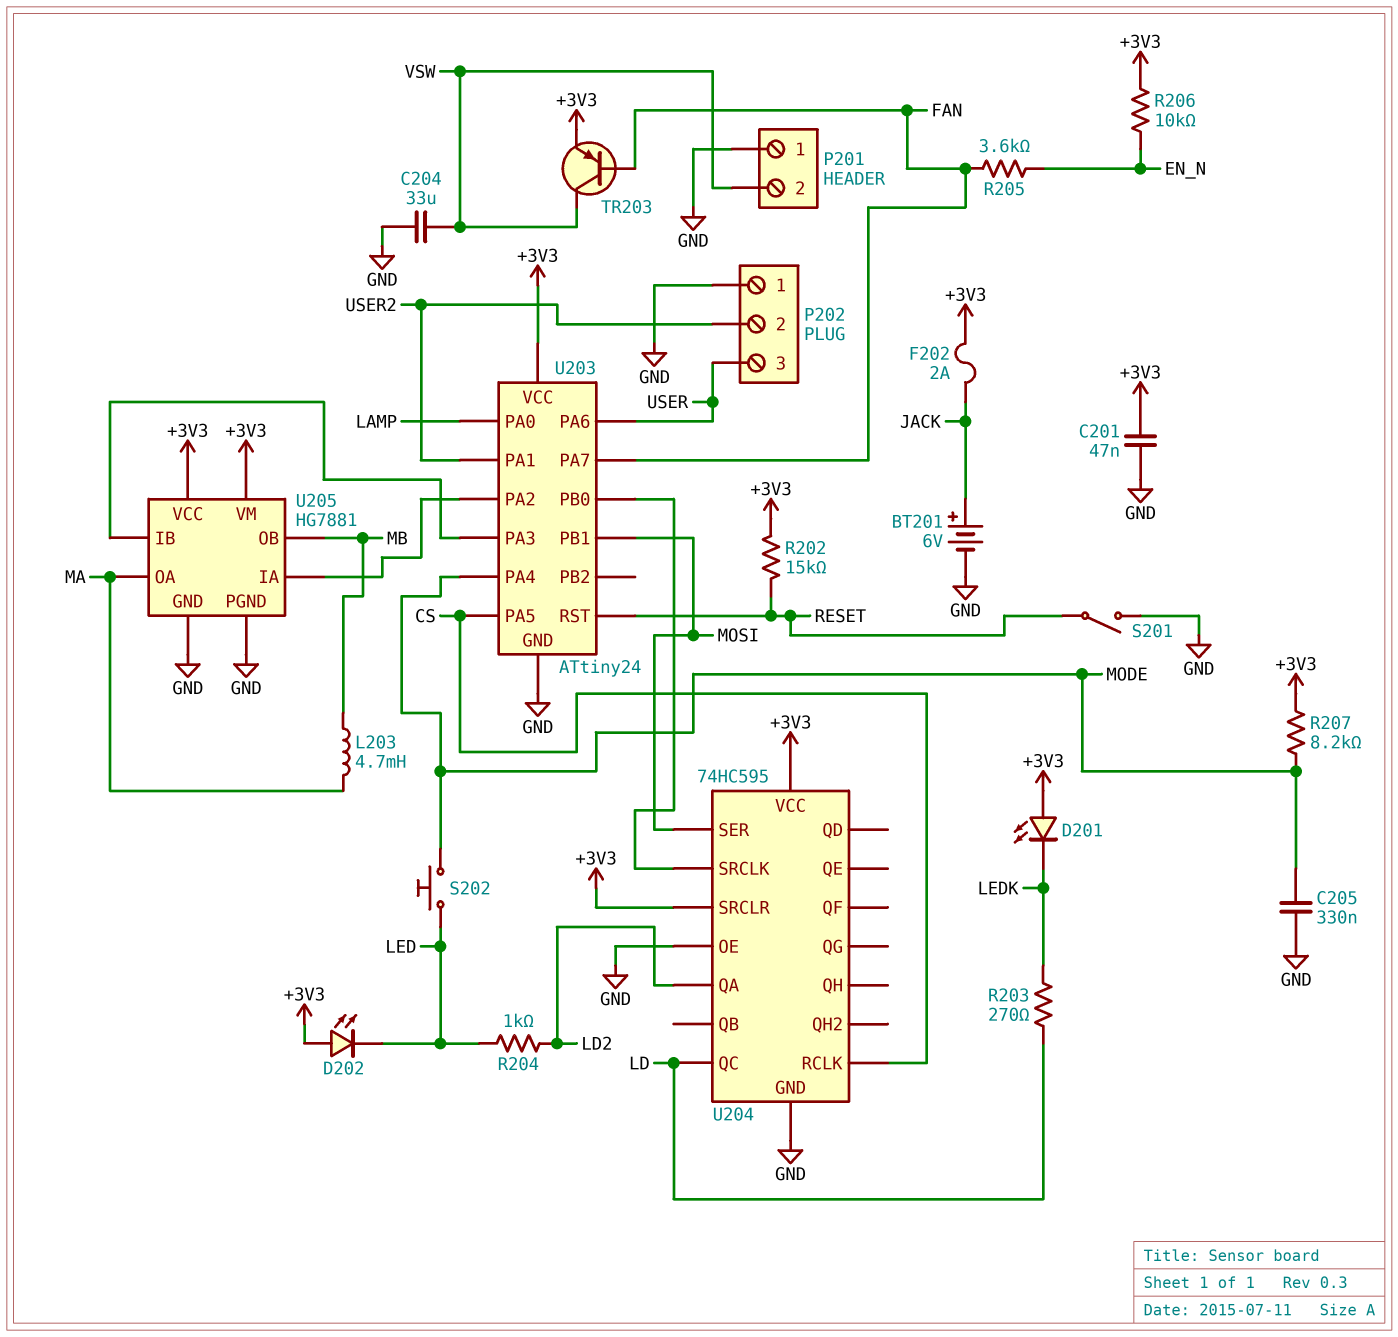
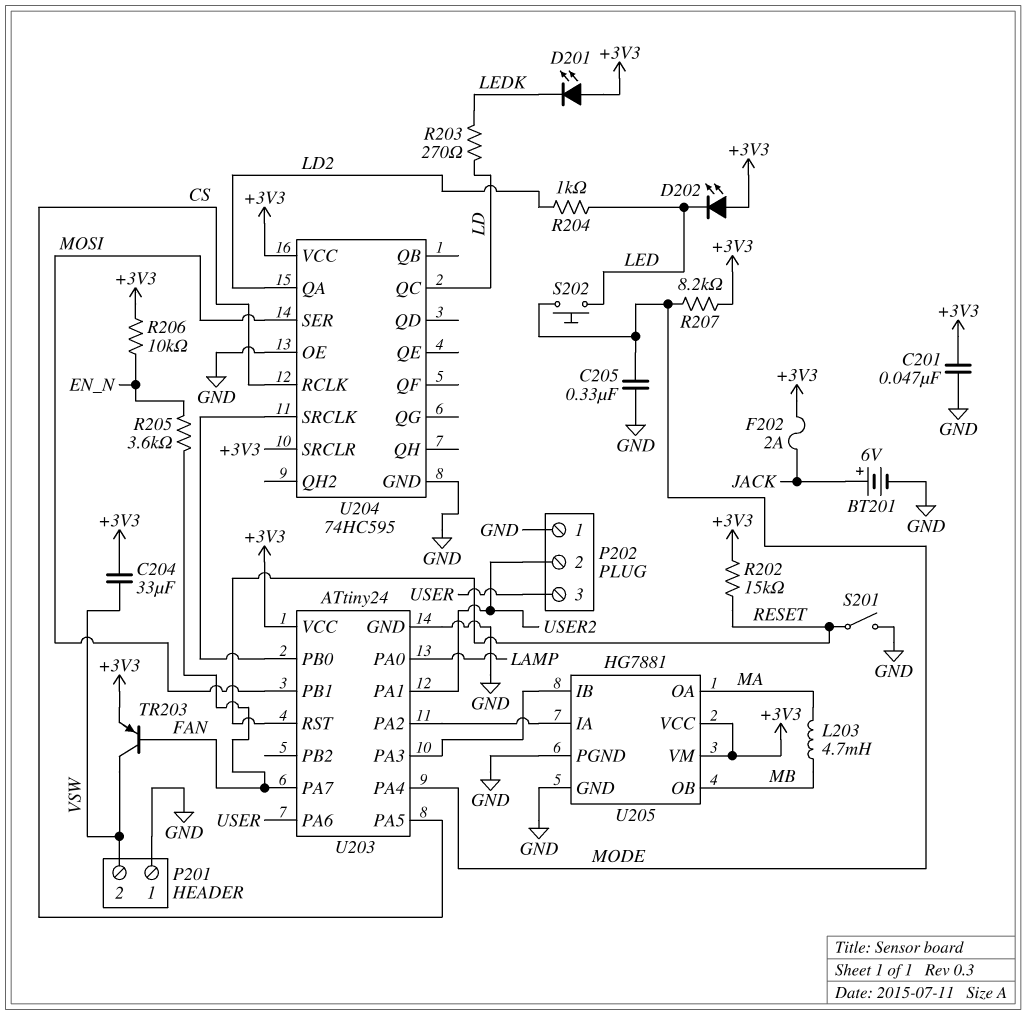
C204: 33uF (GND, VSW) -> 33uF (+3V3, VSW)

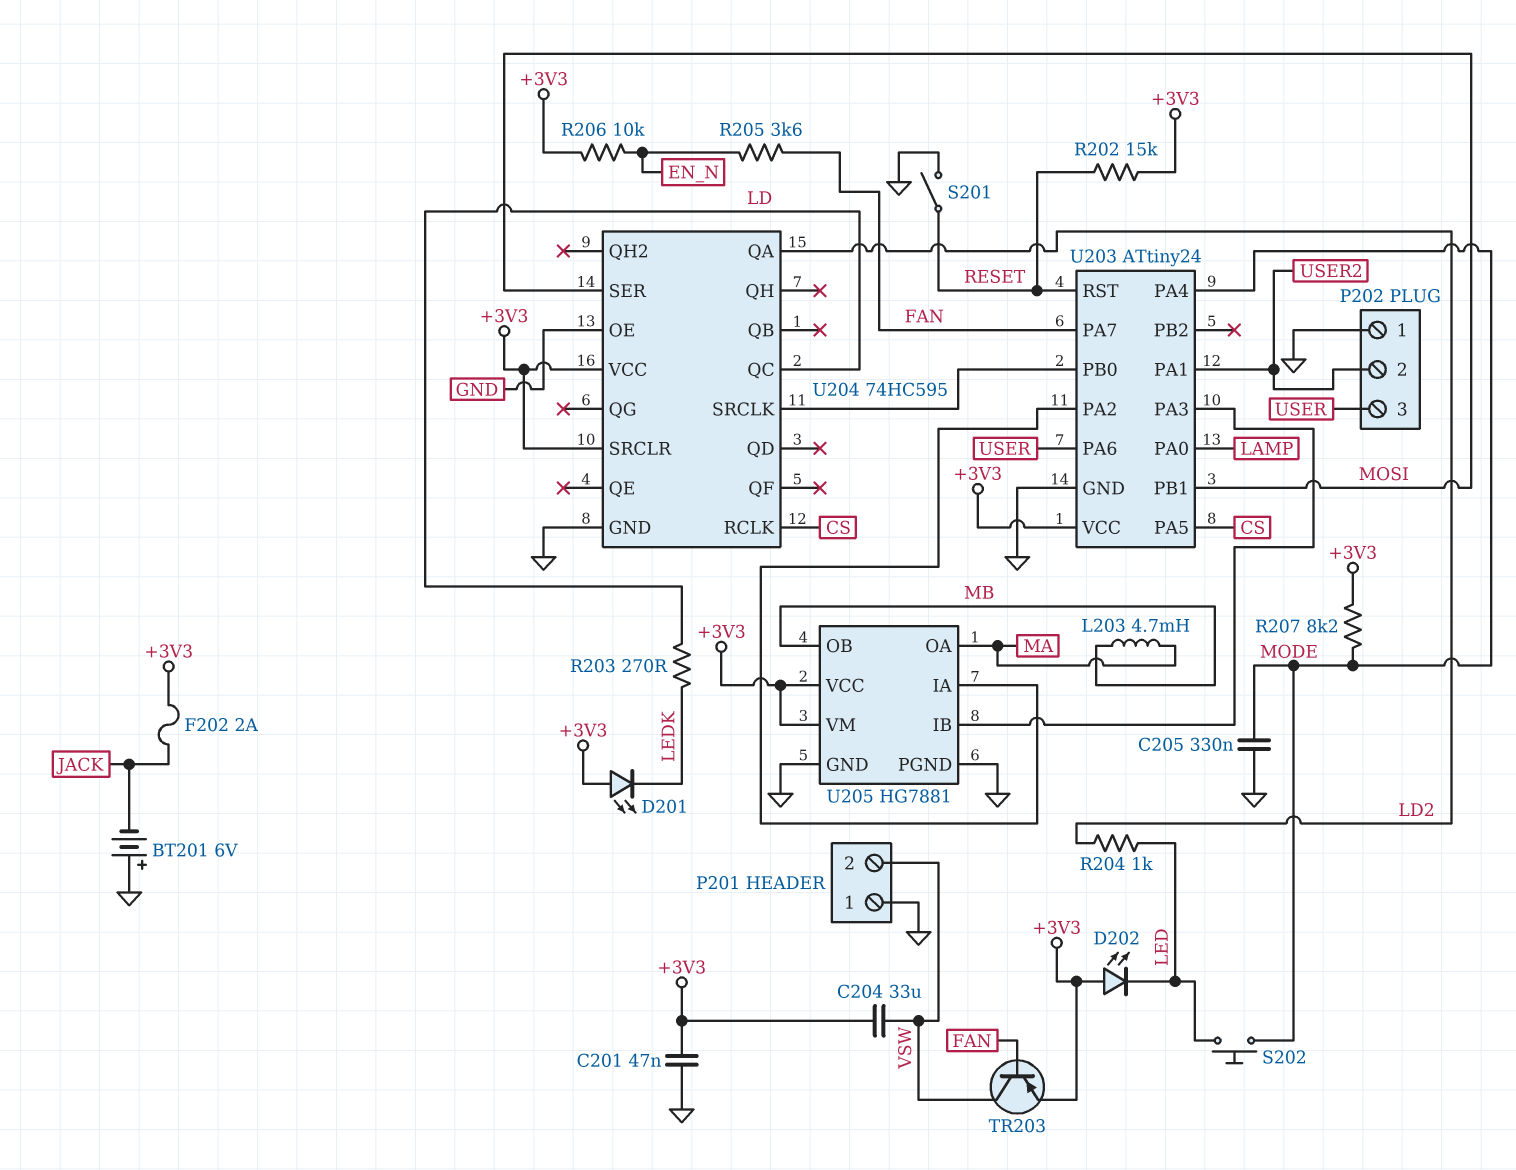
BT201: 6V (plus JACK, minus GND) -> 6V (plus GND, minus JACK)

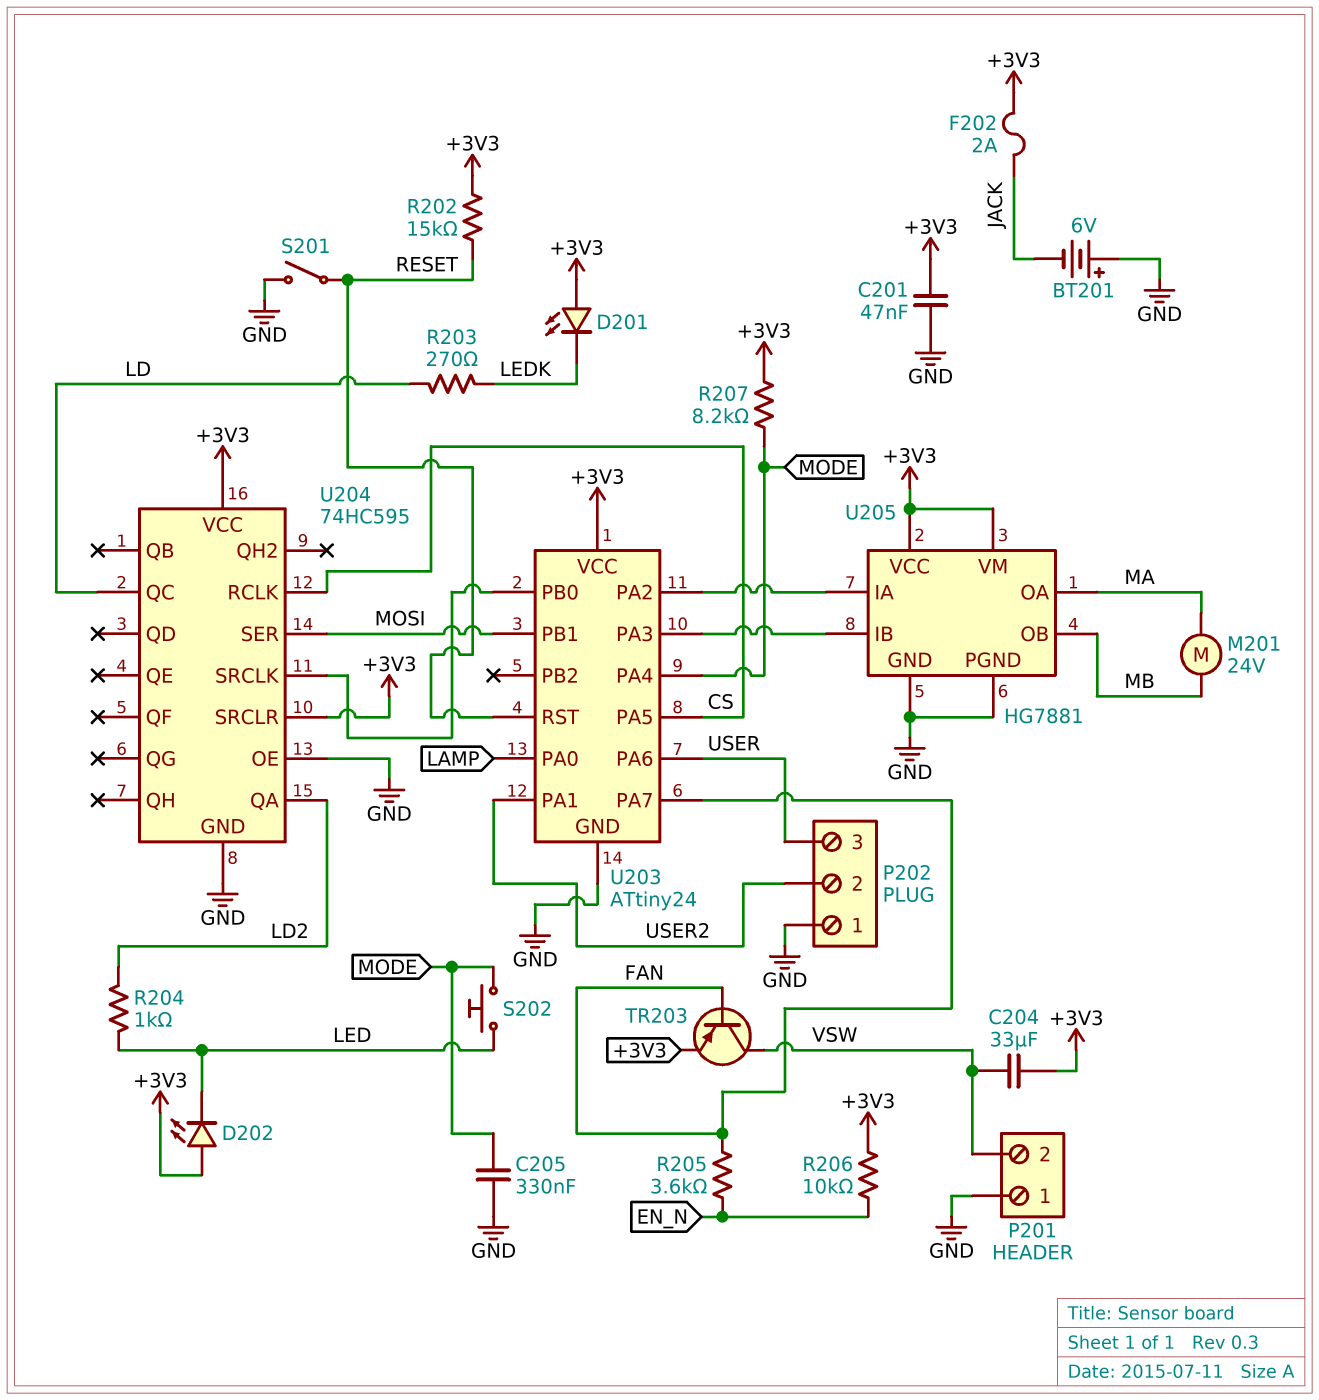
L203: 4.7mH (MA, MB) -> none
M201: none -> motor 24V (MA, MB)

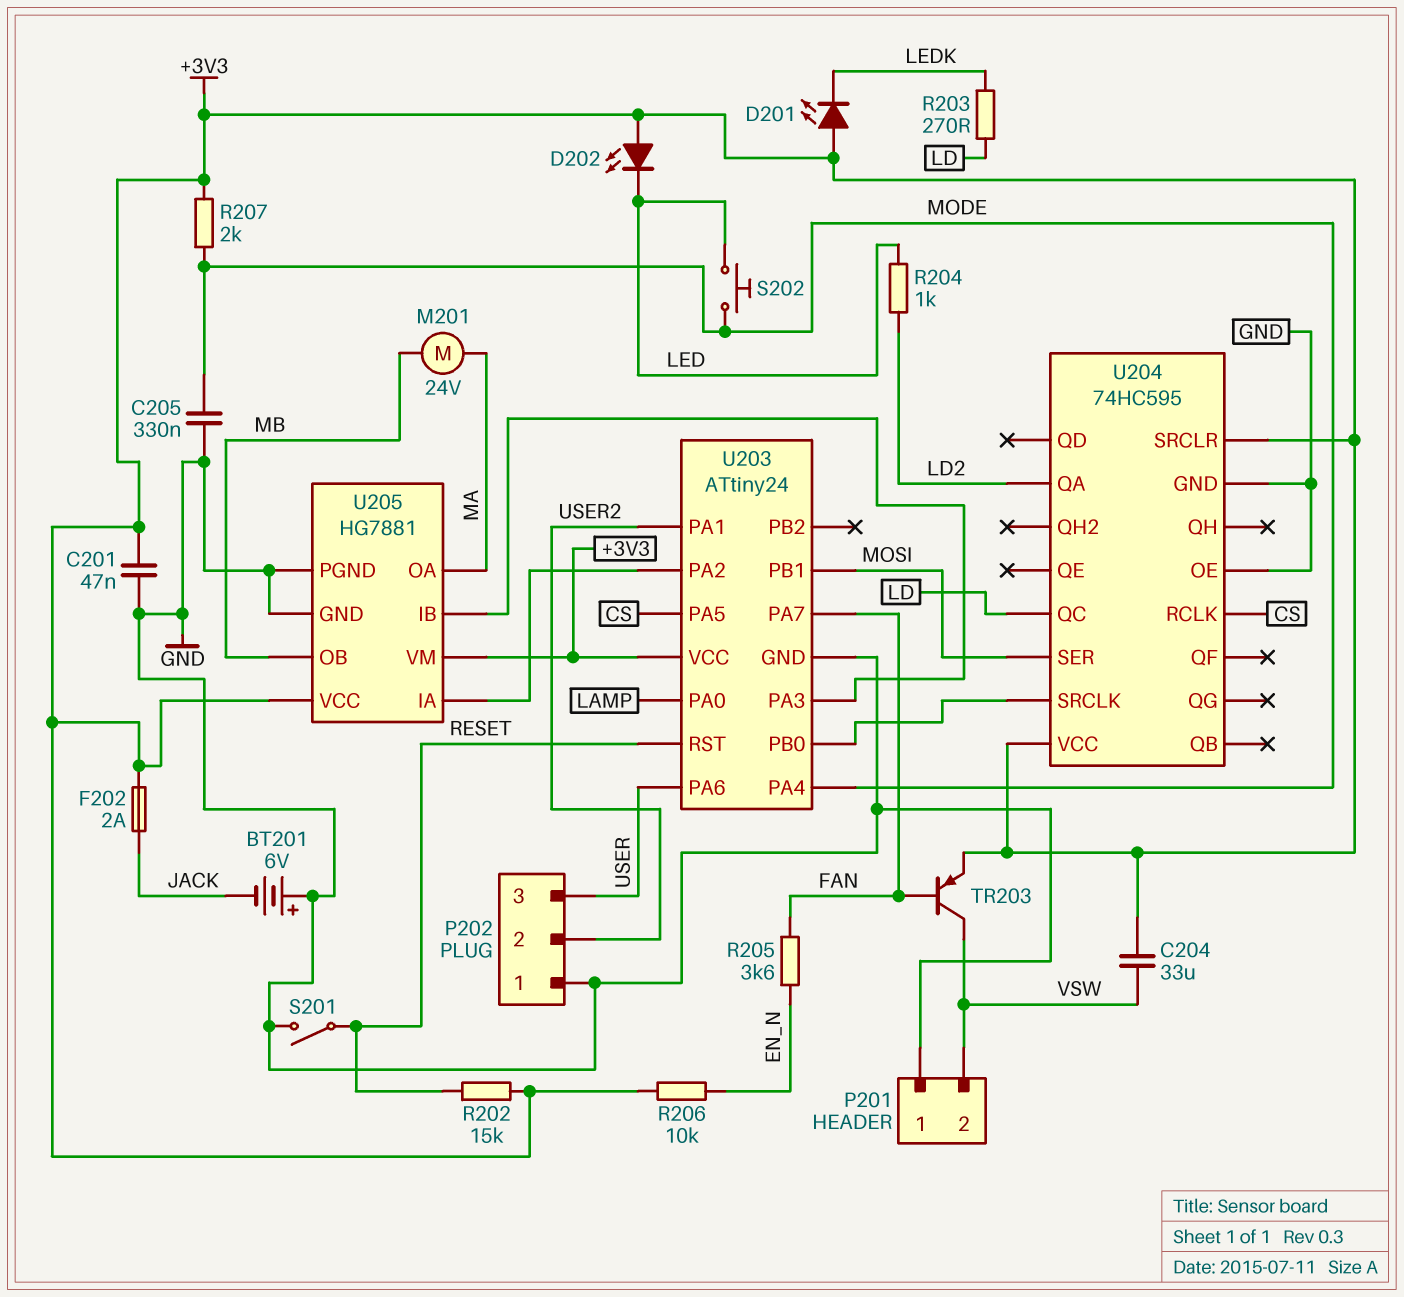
R207: 8.2k (+3V3, MODE) -> 2k (+3V3, MODE)

